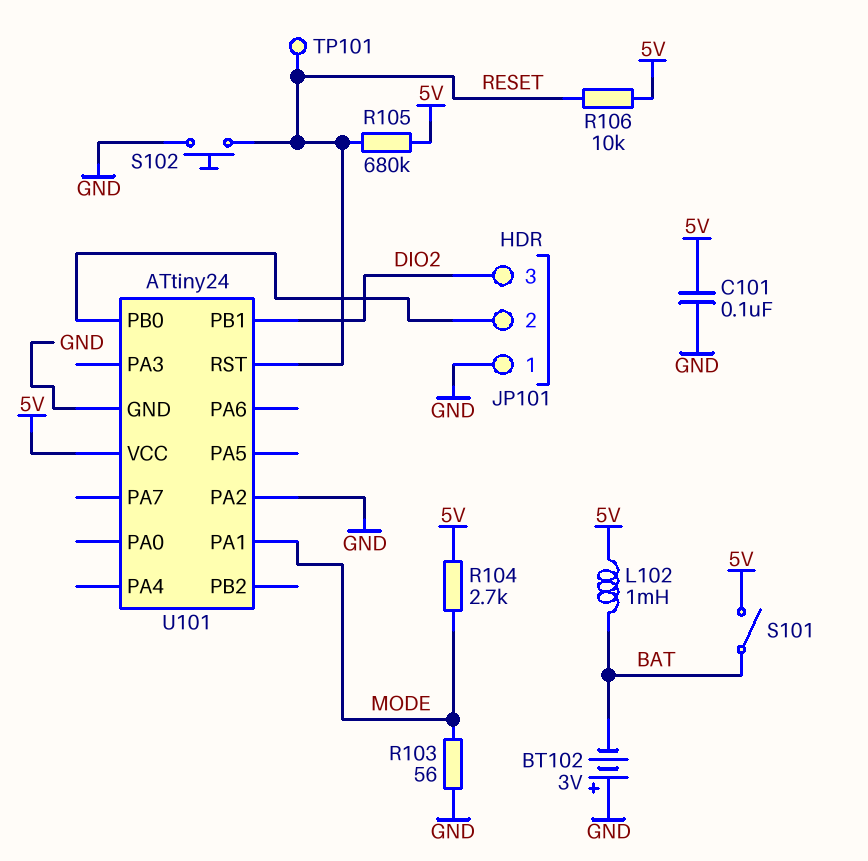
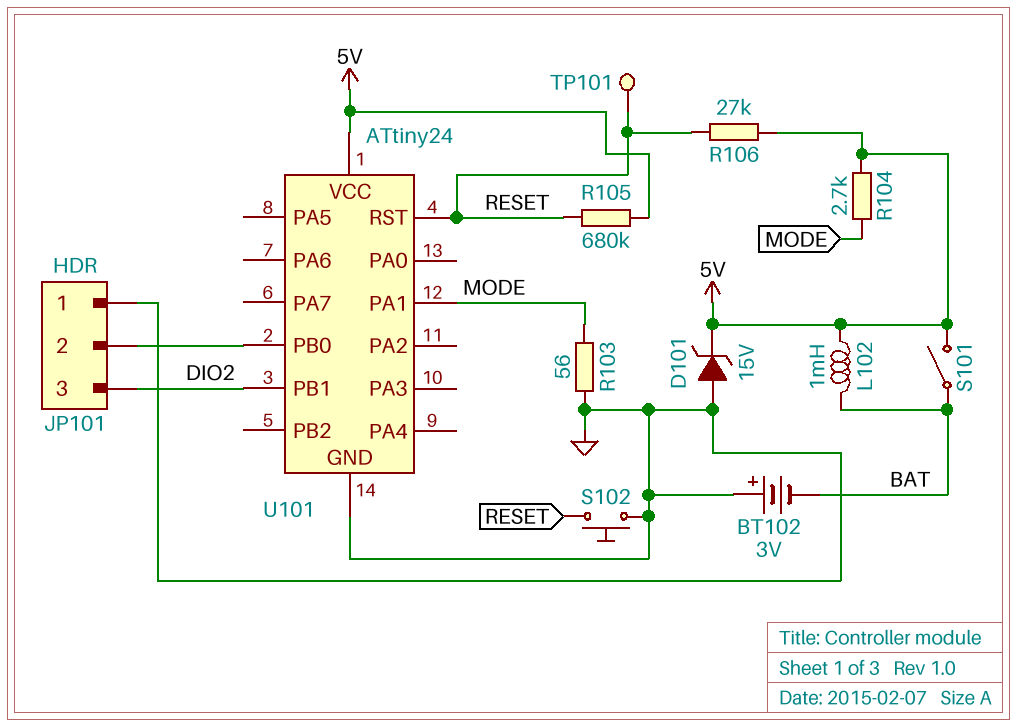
C101: 100nF (5V, GND) -> none
D101: none -> zener 15V (A GND, K 5V)
R106: 10k (5V, RESET) -> 27k (5V, RESET)
U101 pin PA2: GND -> none

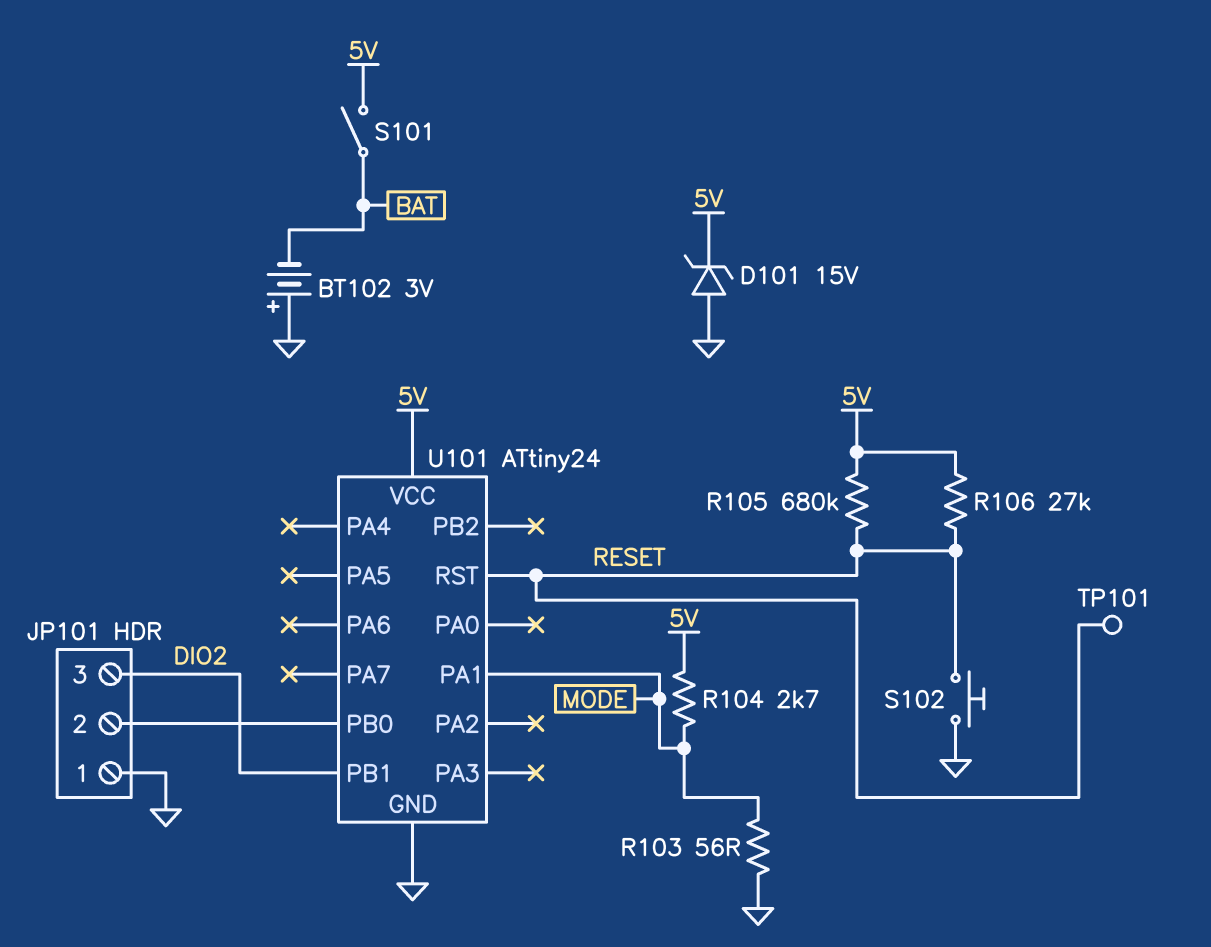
L102: 1mH (5V, BAT) -> none

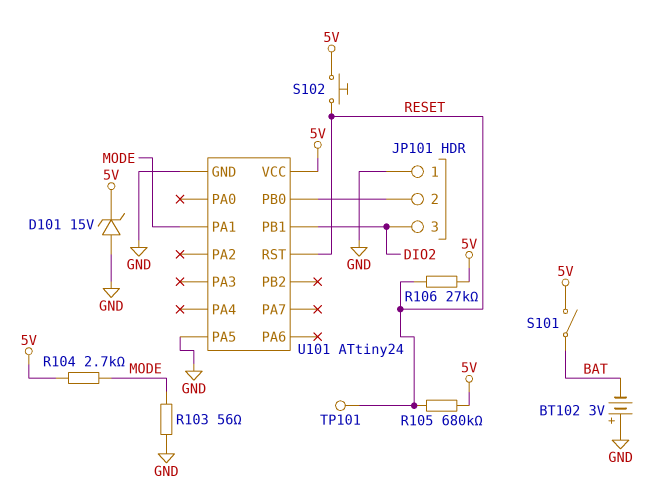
S102: button (GND, RESET) -> button (5V, RESET)
U101 pin PA5: none -> GND

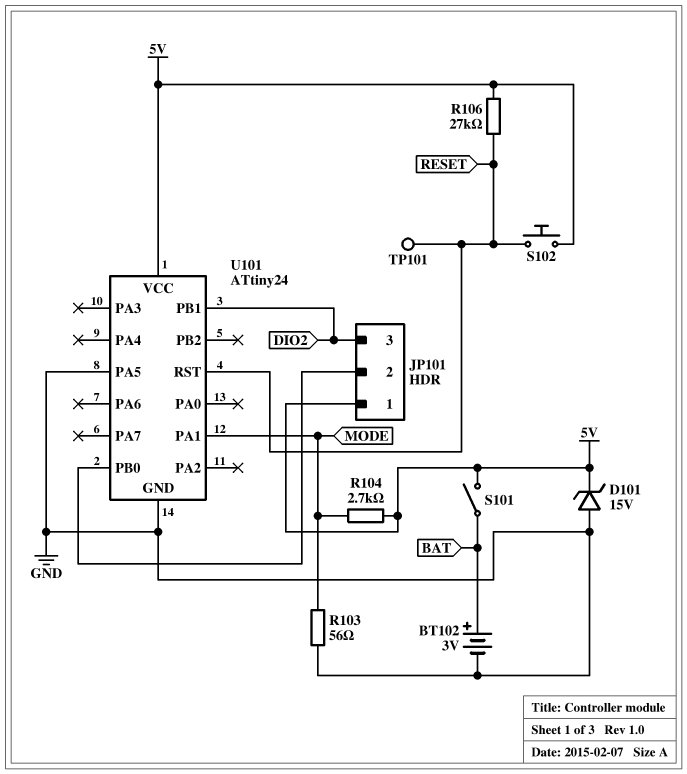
BT102: 3V (plus GND, minus BAT) -> 3V (plus BAT, minus GND)
JP101 pin 1: GND -> 5V
R105: 680k (5V, RESET) -> none

